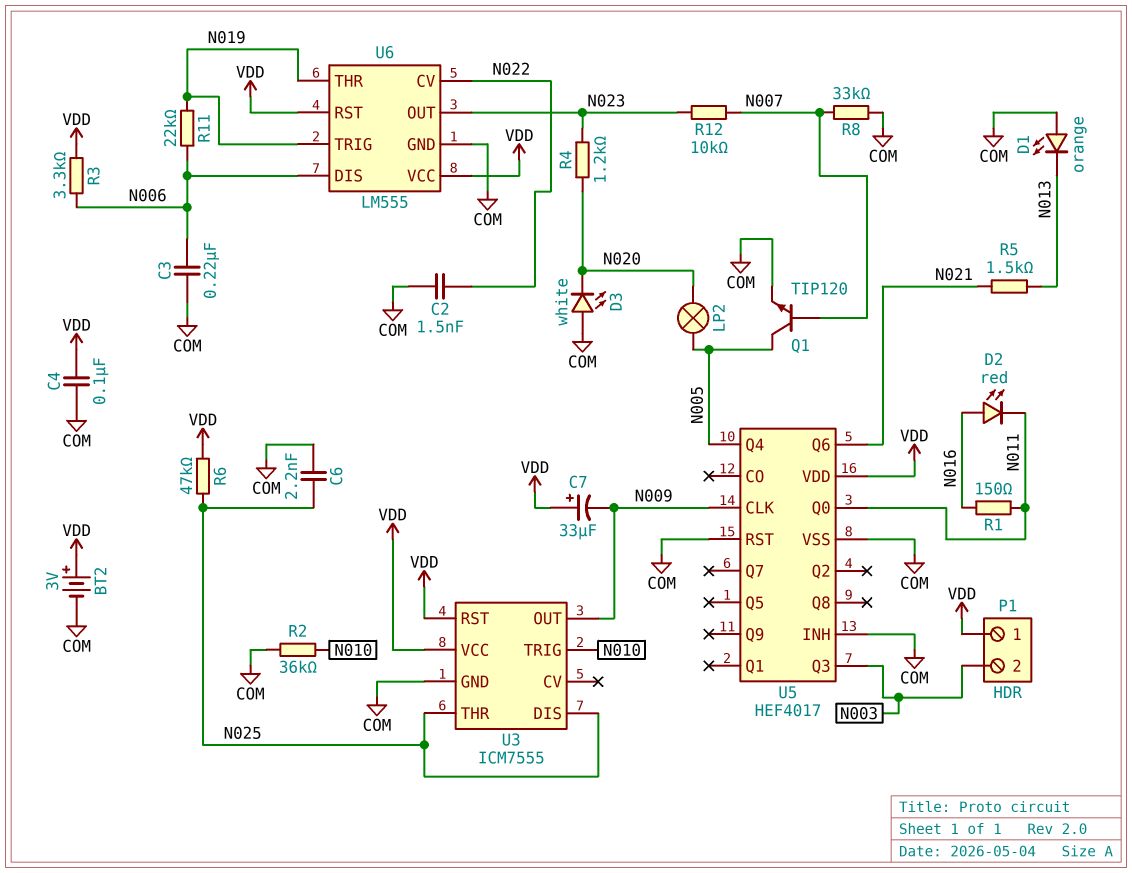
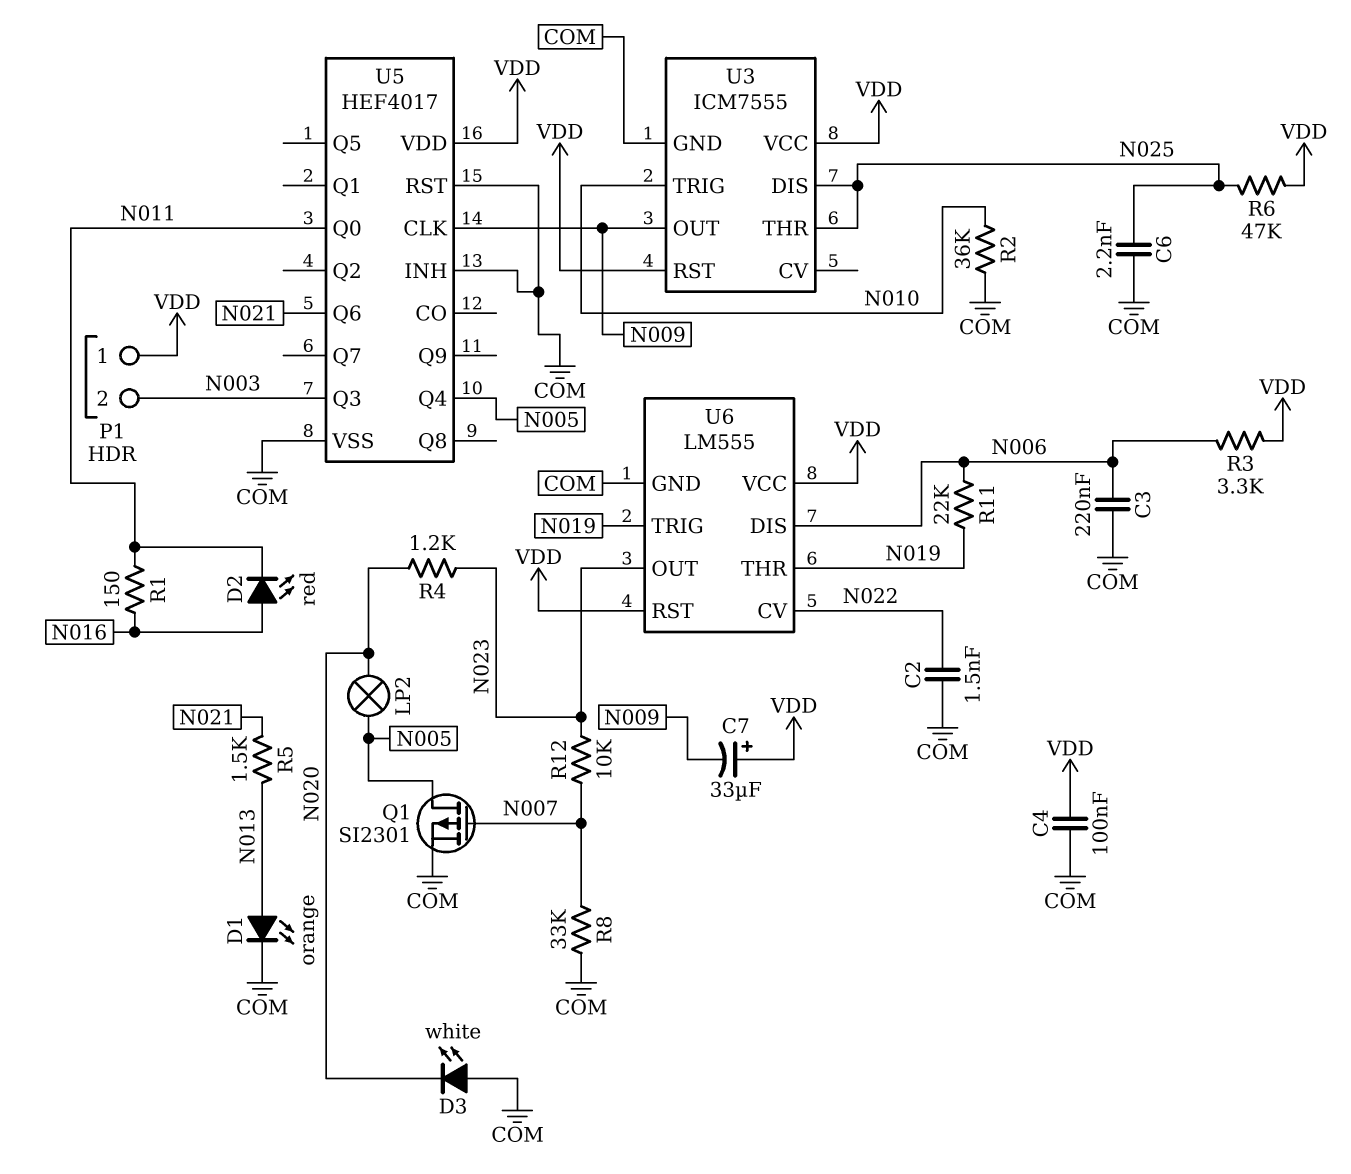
BT2: 3V (plus VDD, minus COM) -> none
D1: LED orange (A COM, K N013) -> LED orange (A N013, K COM)
Q1: NPN TIP120 (B N007, C N005, E COM) -> PMOS SI2301 (G N007, D N005, S COM)

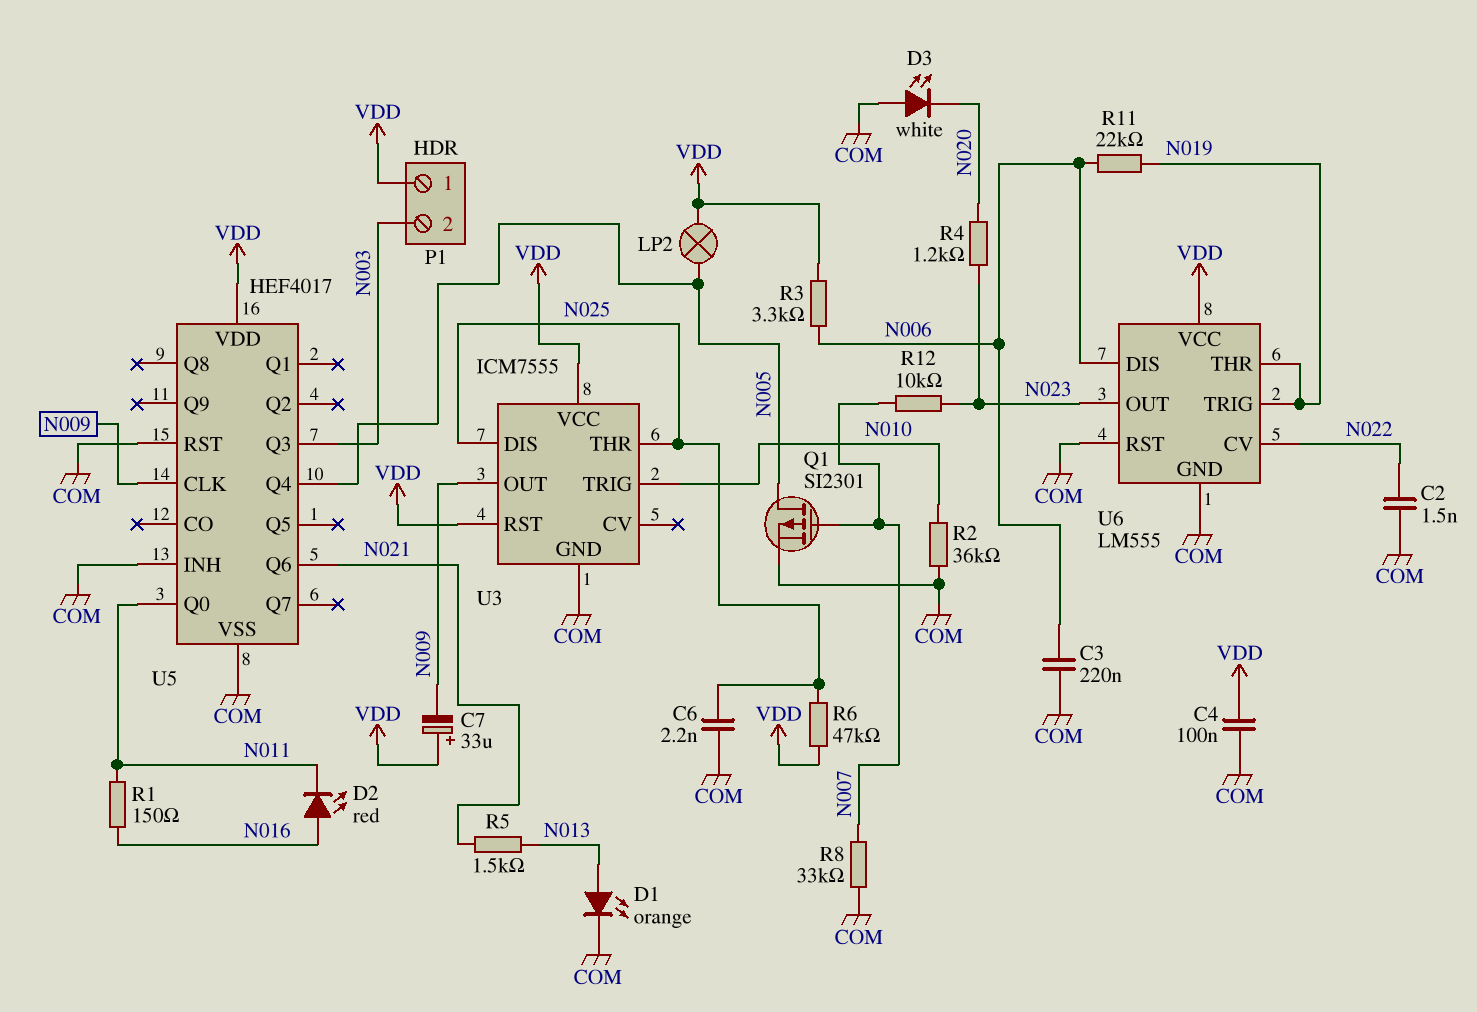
LP2: lamp (N005, N020) -> lamp (N005, VDD)
U6 pin RST: VDD -> COM

